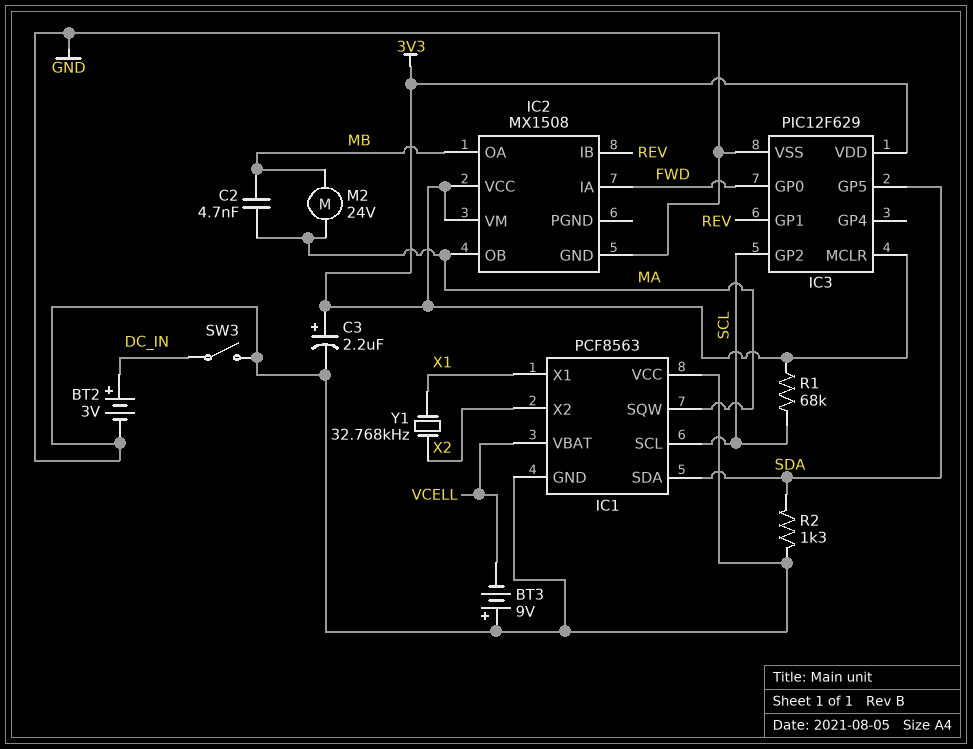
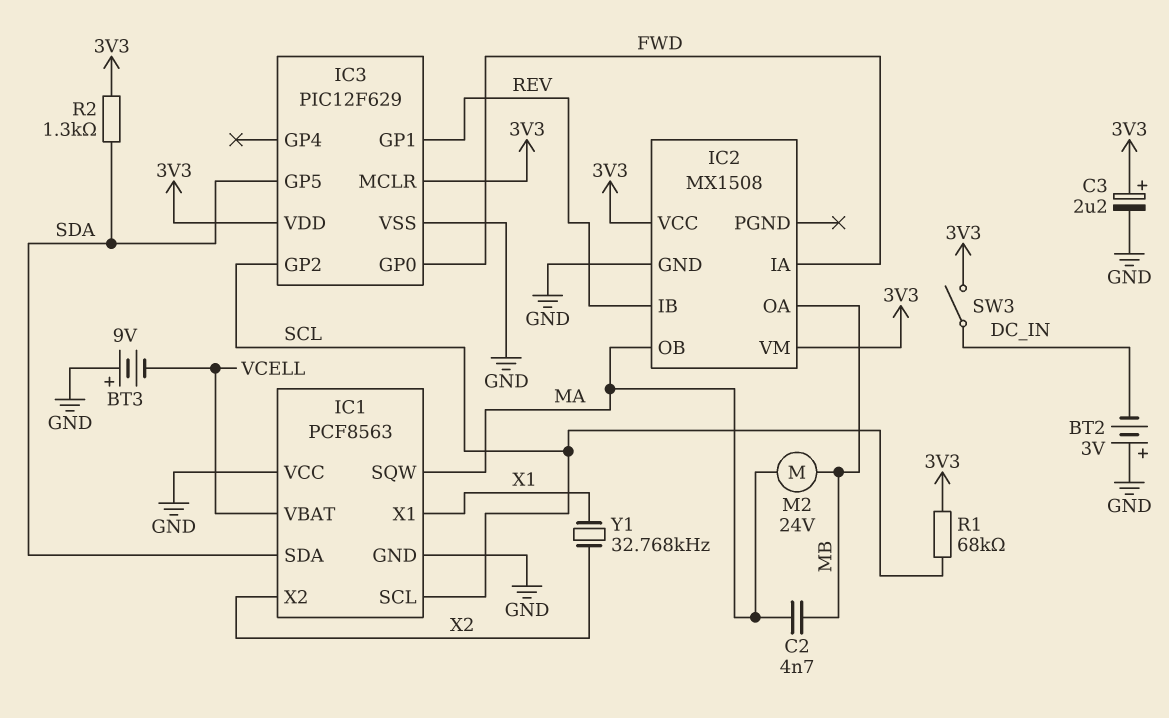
BT2: 3V (plus DC_IN, minus GND) -> 3V (plus GND, minus DC_IN)
R2: 1.3k (GND, SDA) -> 1.3k (3V3, SDA)
SW3: switch (DC_IN, GND) -> switch (3V3, DC_IN)

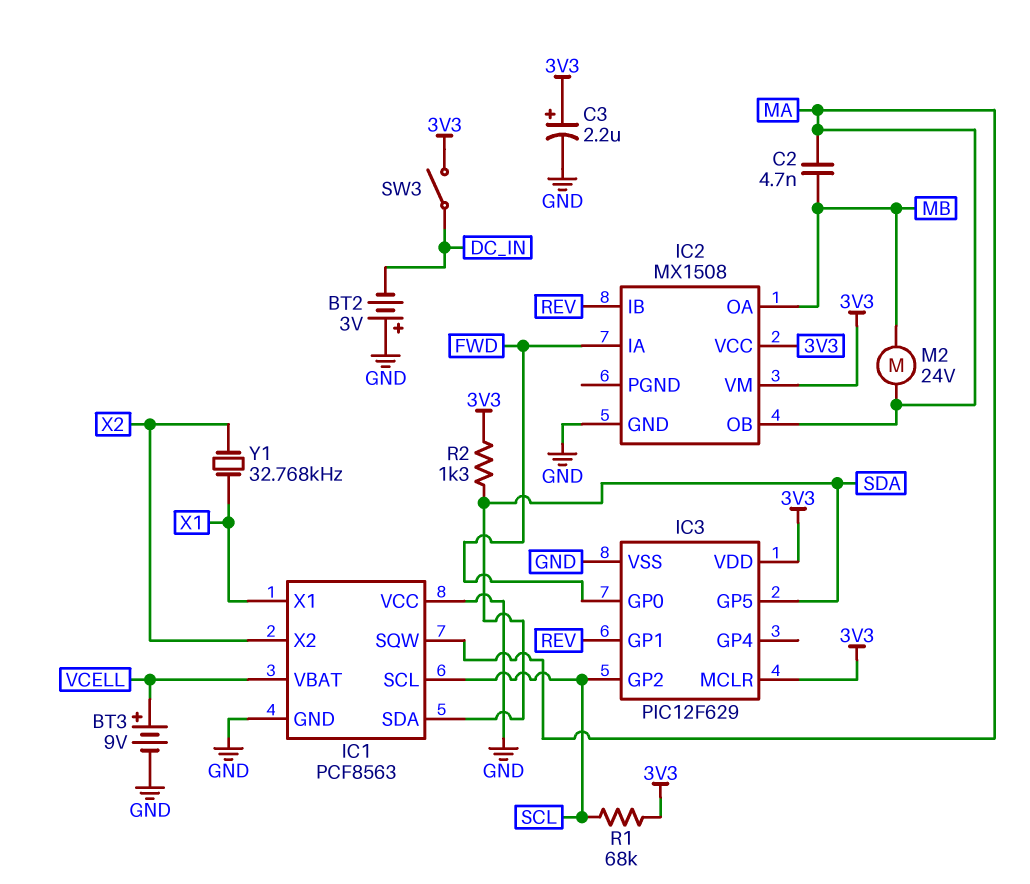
BT3: 9V (plus GND, minus VCELL) -> 9V (plus VCELL, minus GND)

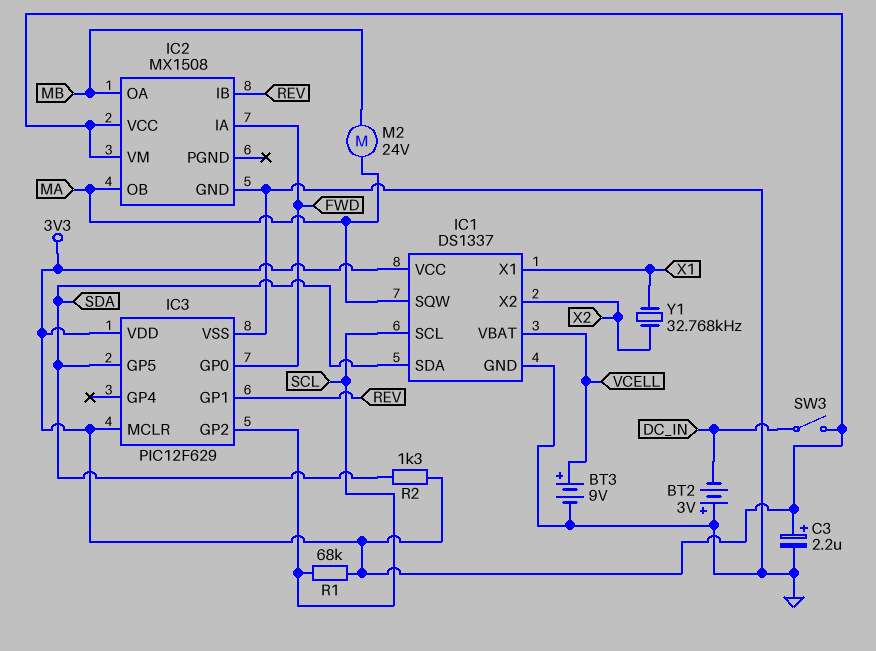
C2: 4.7nF (MA, MB) -> none
IC1: PCF8563 -> DS1337
IC1 pin VCC: GND -> 3V3

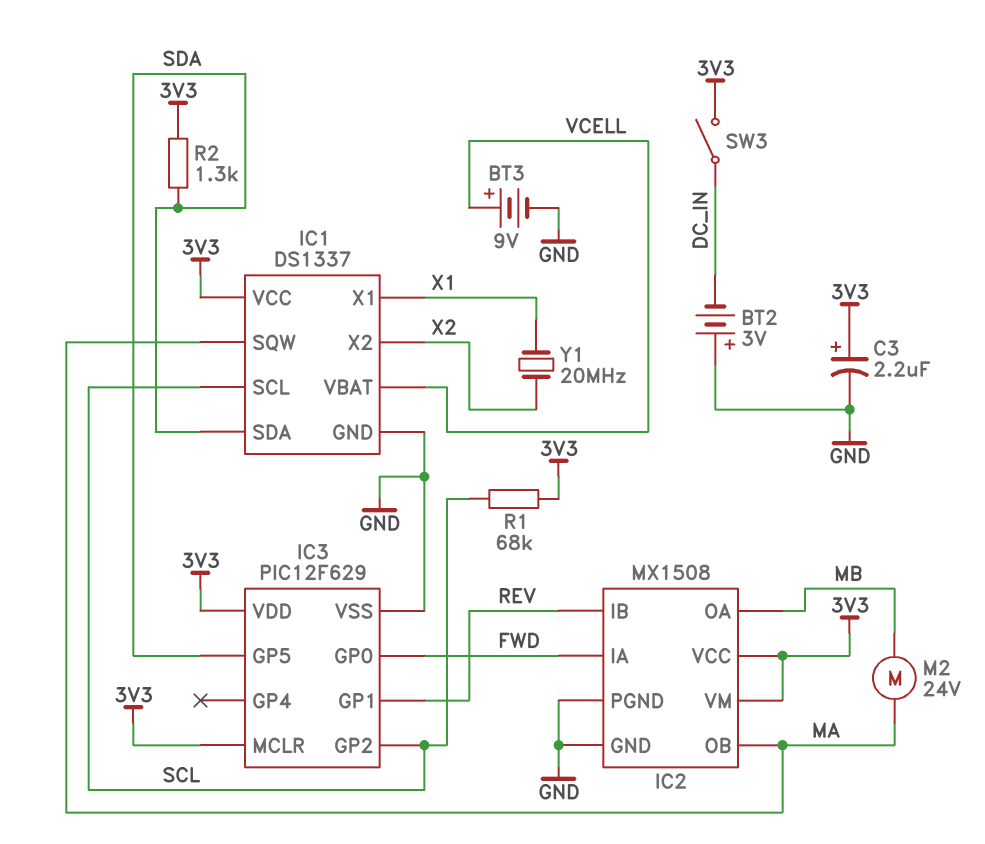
IC2 pin PGND: none -> GND
Y1: 32.768kHz (X1, X2) -> 20MHz (X1, X2)

